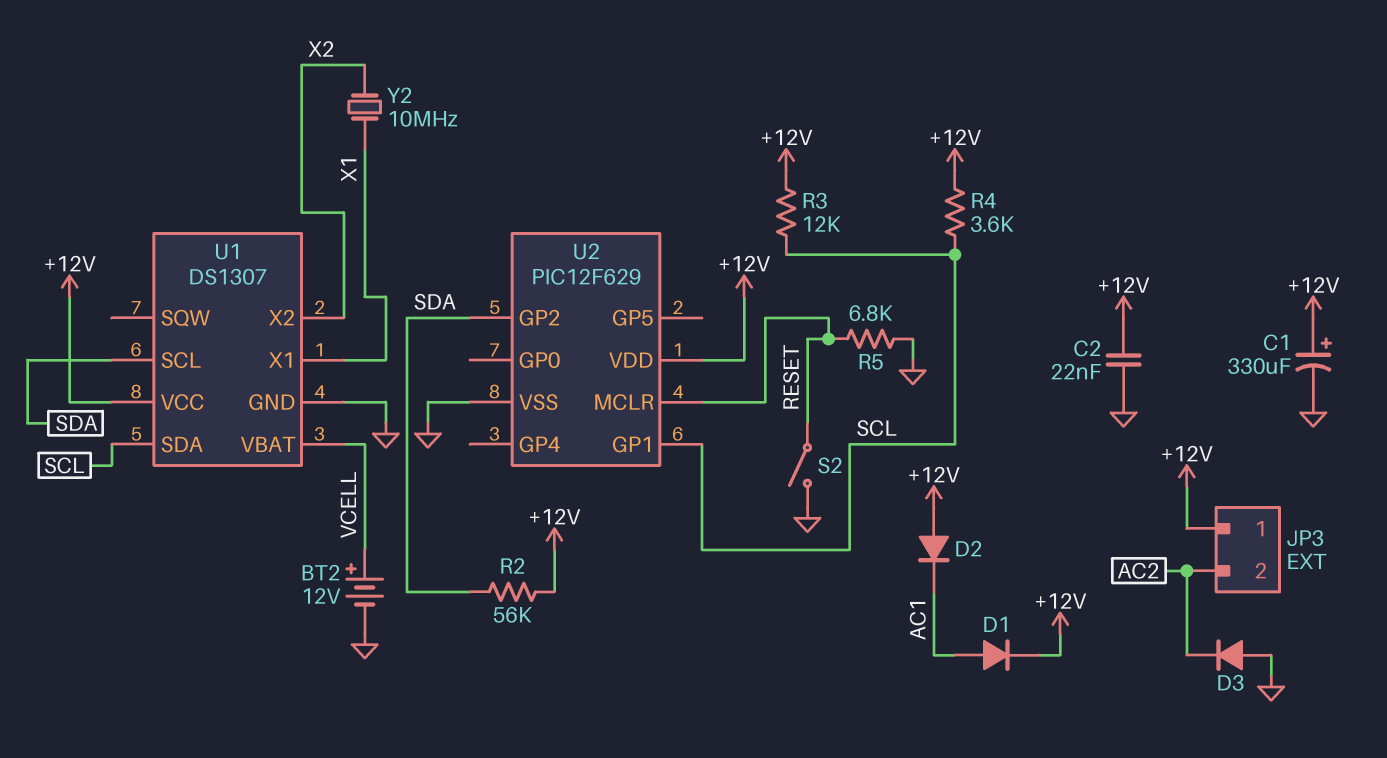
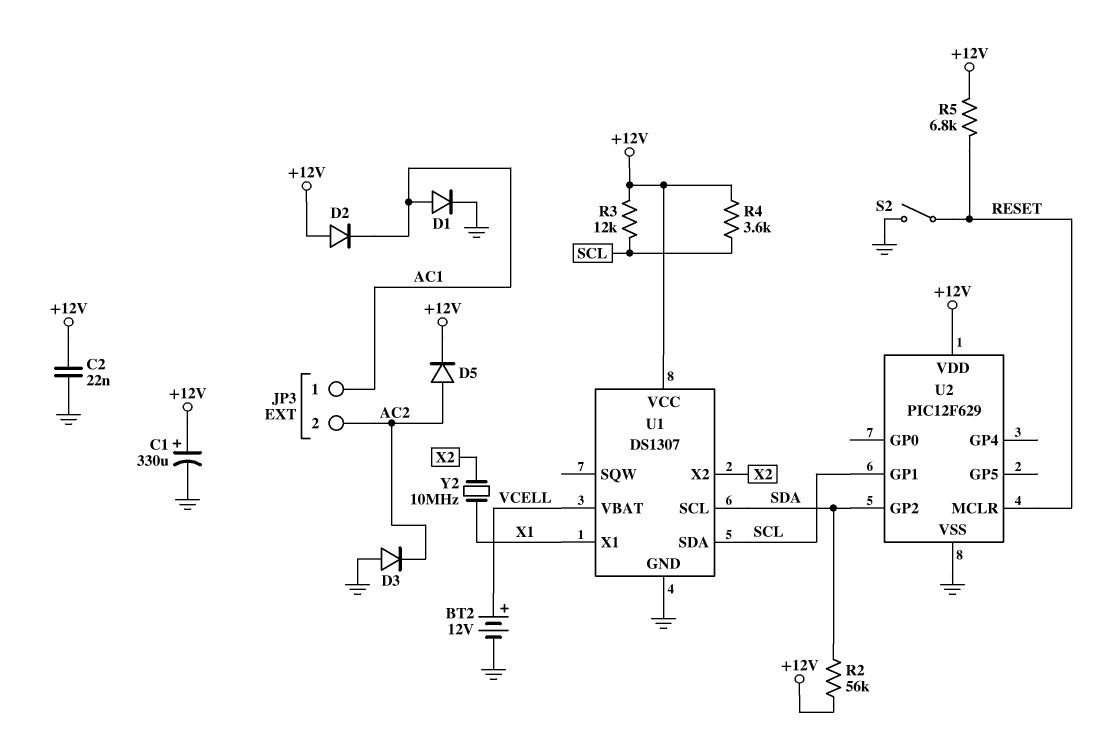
D1: diode (A AC1, K +12V) -> diode (A AC1, K GND)
D5: none -> diode (A AC2, K +12V)
JP3 pin 1: +12V -> AC1
R5: 6.8k (GND, RESET) -> 6.8k (+12V, RESET)

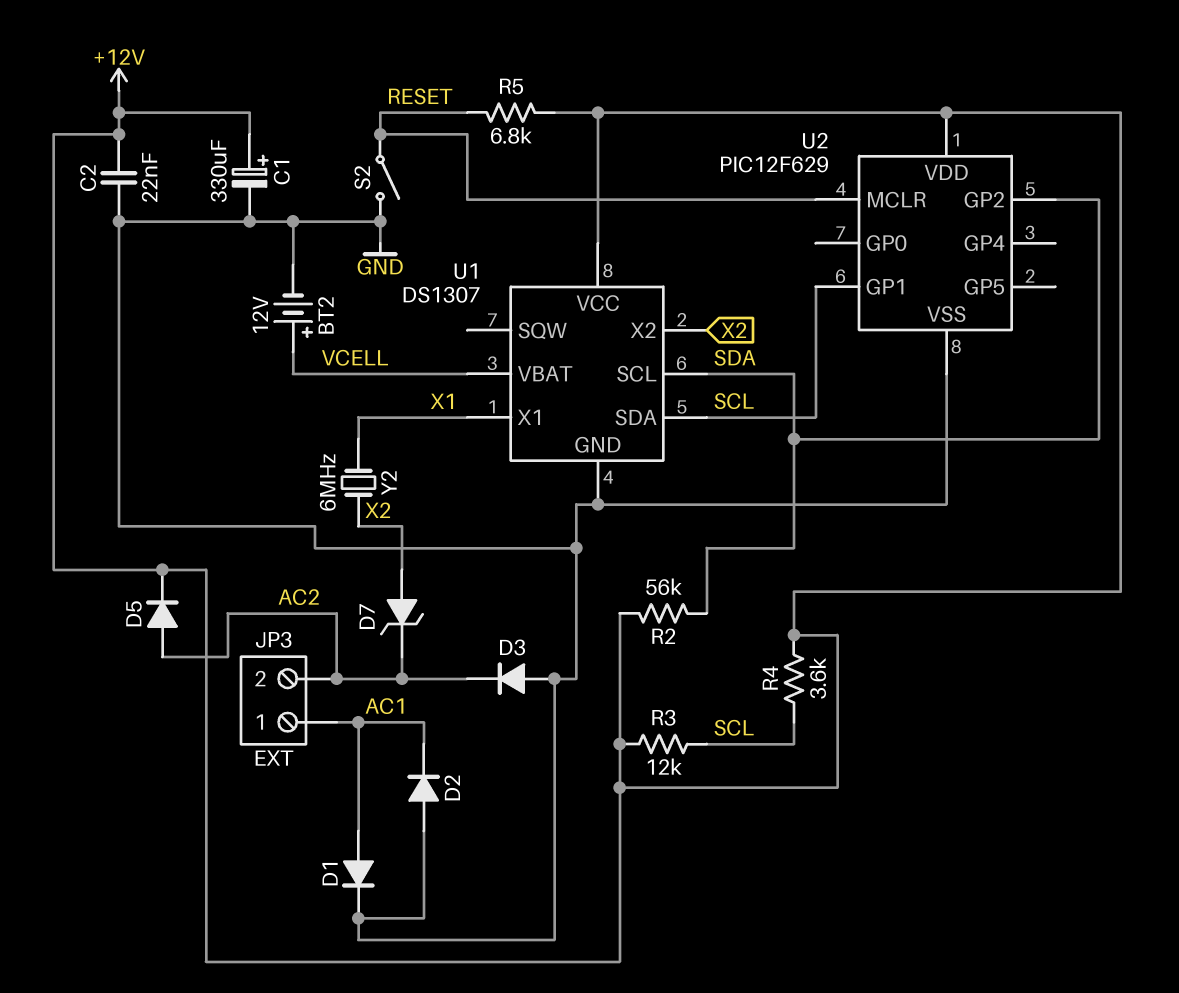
D2: diode (A +12V, K AC1) -> diode (A GND, K AC1)
D7: none -> zener (A X2, K AC2)
Y2: 10MHz (X1, X2) -> 6MHz (X1, X2)

